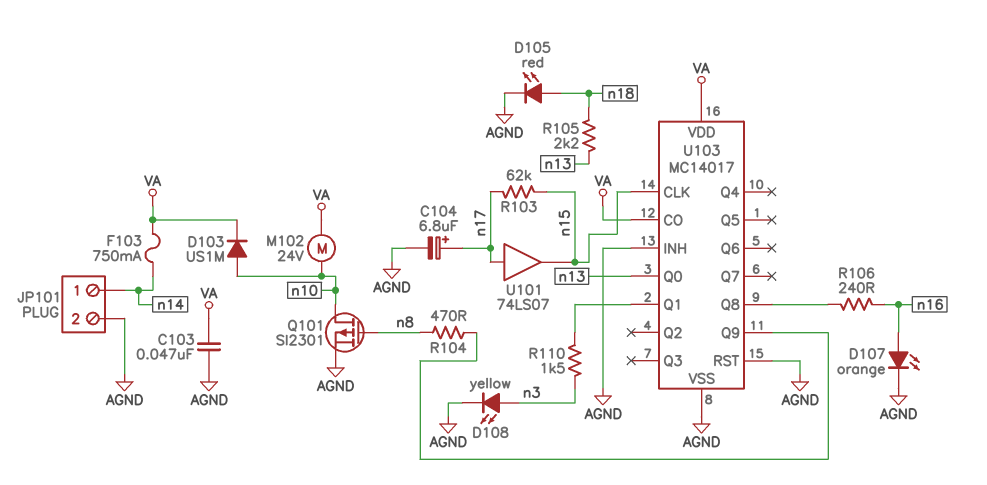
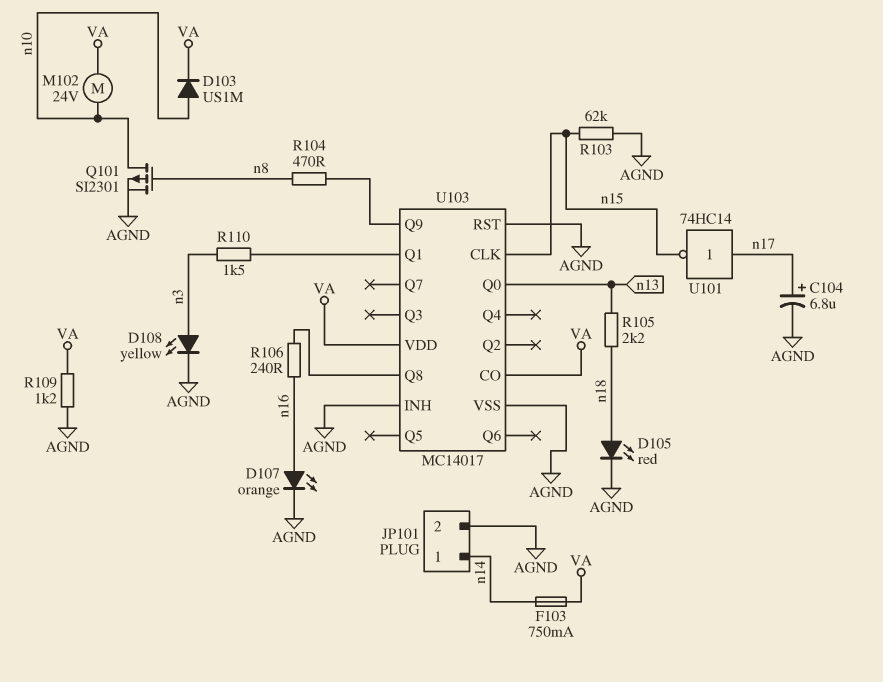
C103: 47nF (AGND, VA) -> none
R103: 62k (n15, n17) -> 62k (AGND, n15)
R109: none -> 1.2k (AGND, VA)
U101: buffer 74LS07 (in n17, out n15) -> NOT 74HC14 (in n17, out n15)

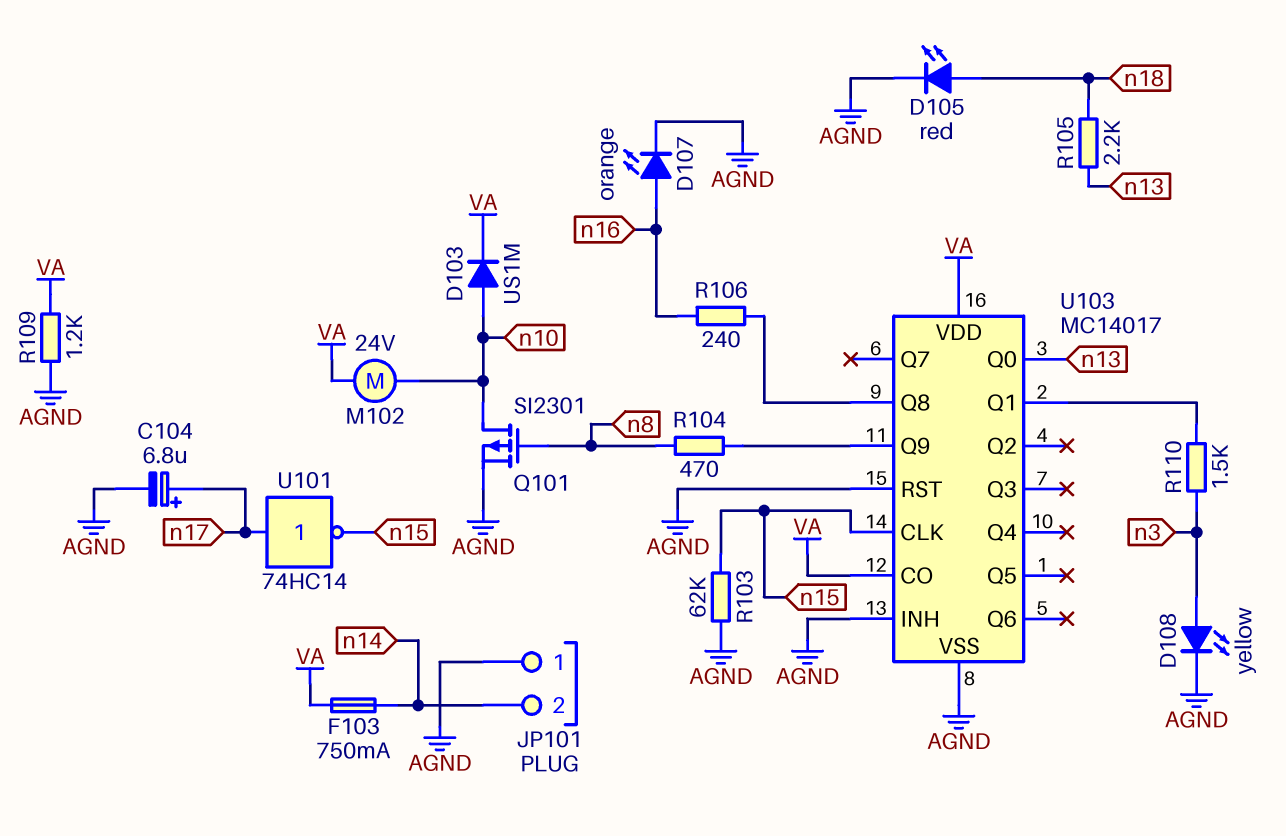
JP101 pin 1: n14 -> AGND
JP101 pin 2: AGND -> n14

